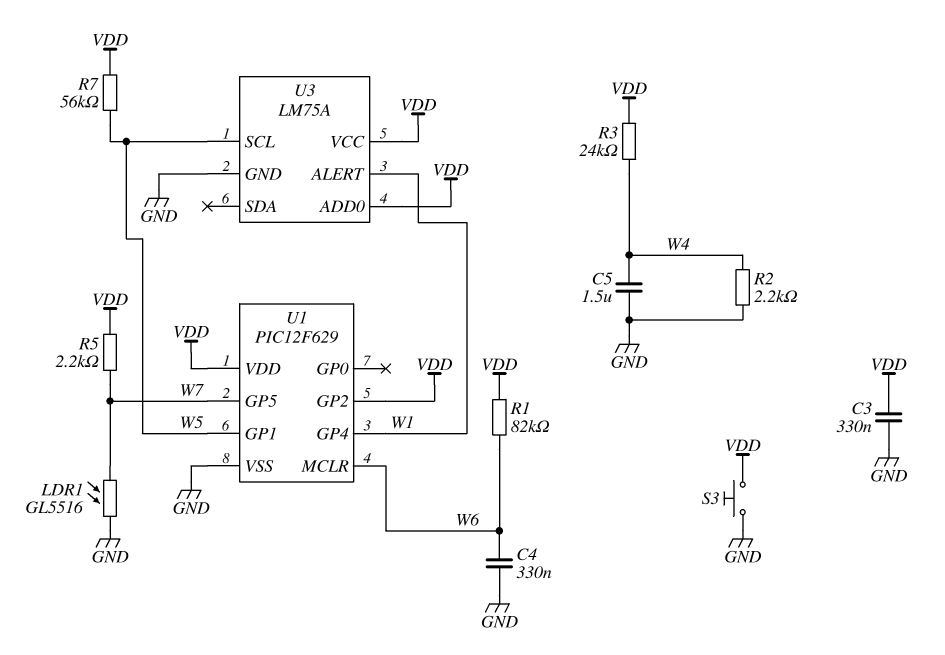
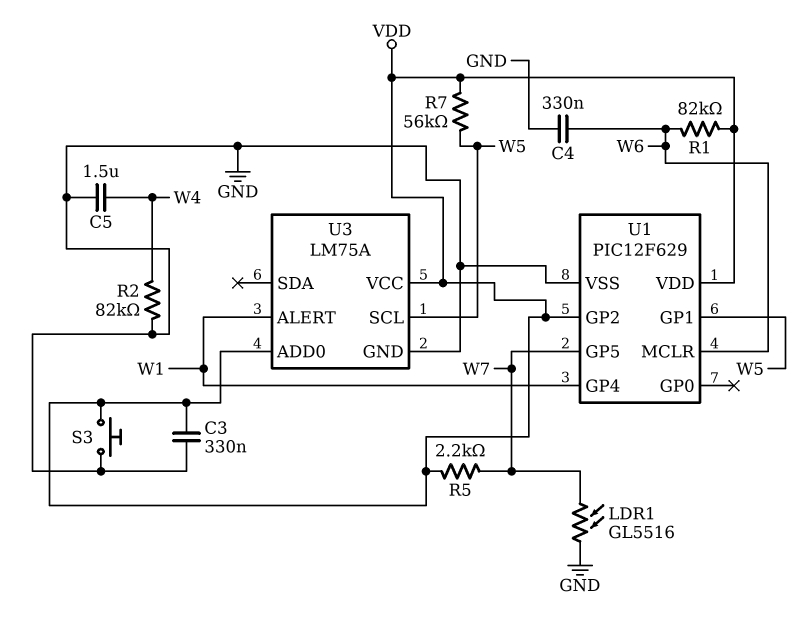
R2: 2.2k (GND, W4) -> 82k (GND, W4)
R3: 24k (VDD, W4) -> none

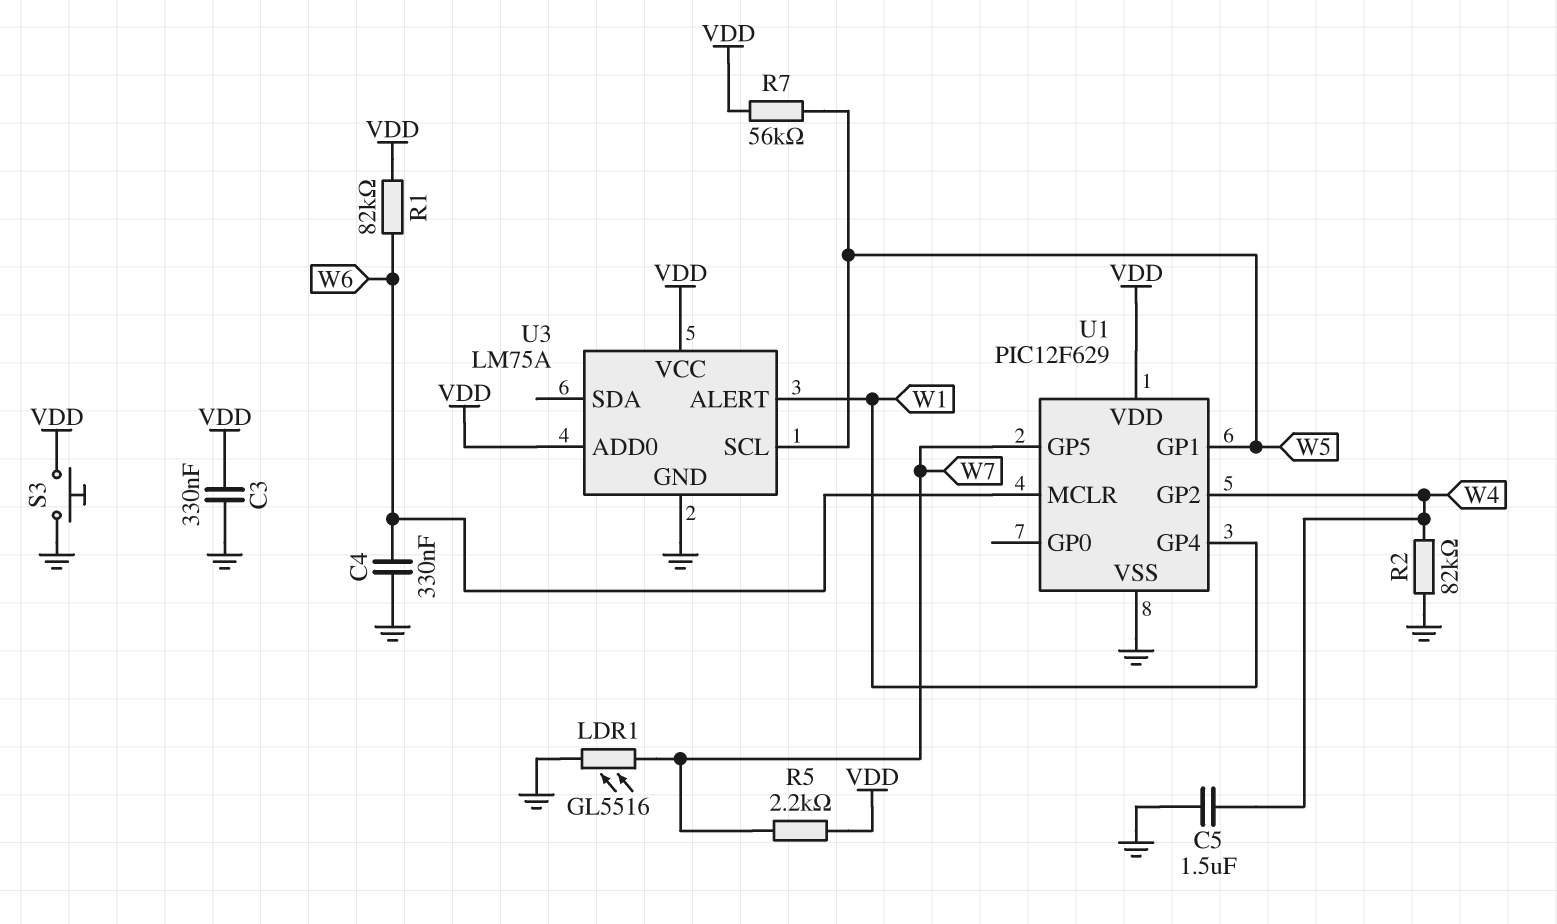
U1 pin GP2: VDD -> W4

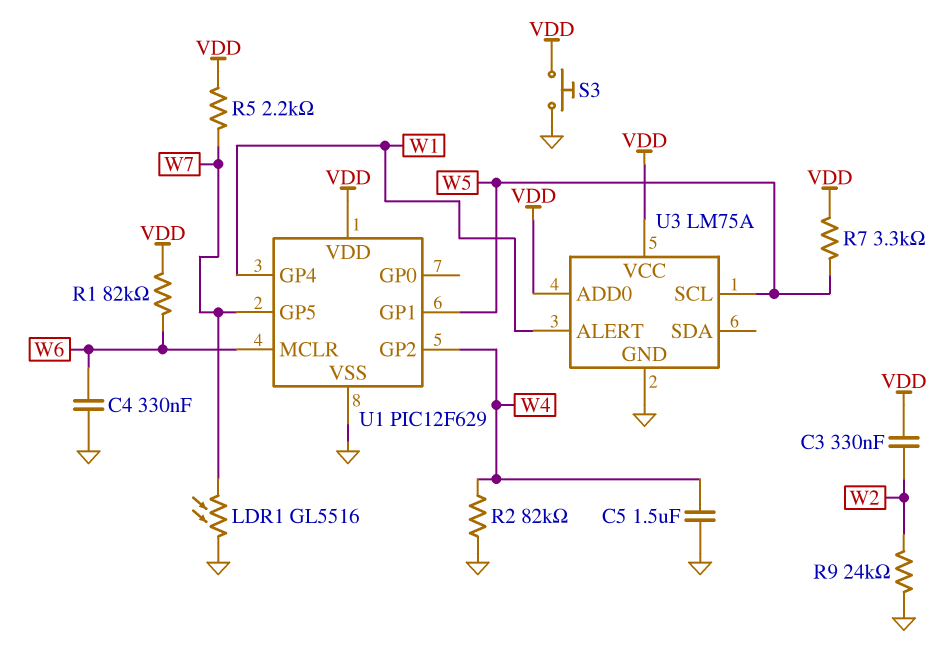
C3: 330nF (GND, VDD) -> 330nF (VDD, W2)
R7: 56k (VDD, W5) -> 3.3k (VDD, W5)
R9: none -> 24k (GND, W2)

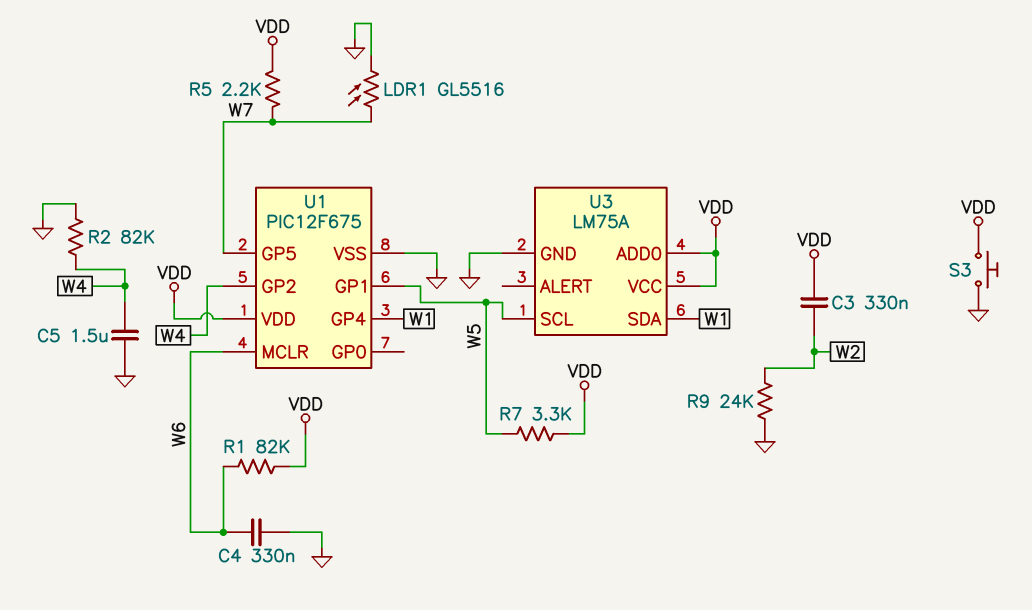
U1: PIC12F629 -> PIC12F675
U3 pin ALERT: W1 -> none
U3 pin SDA: none -> W1

